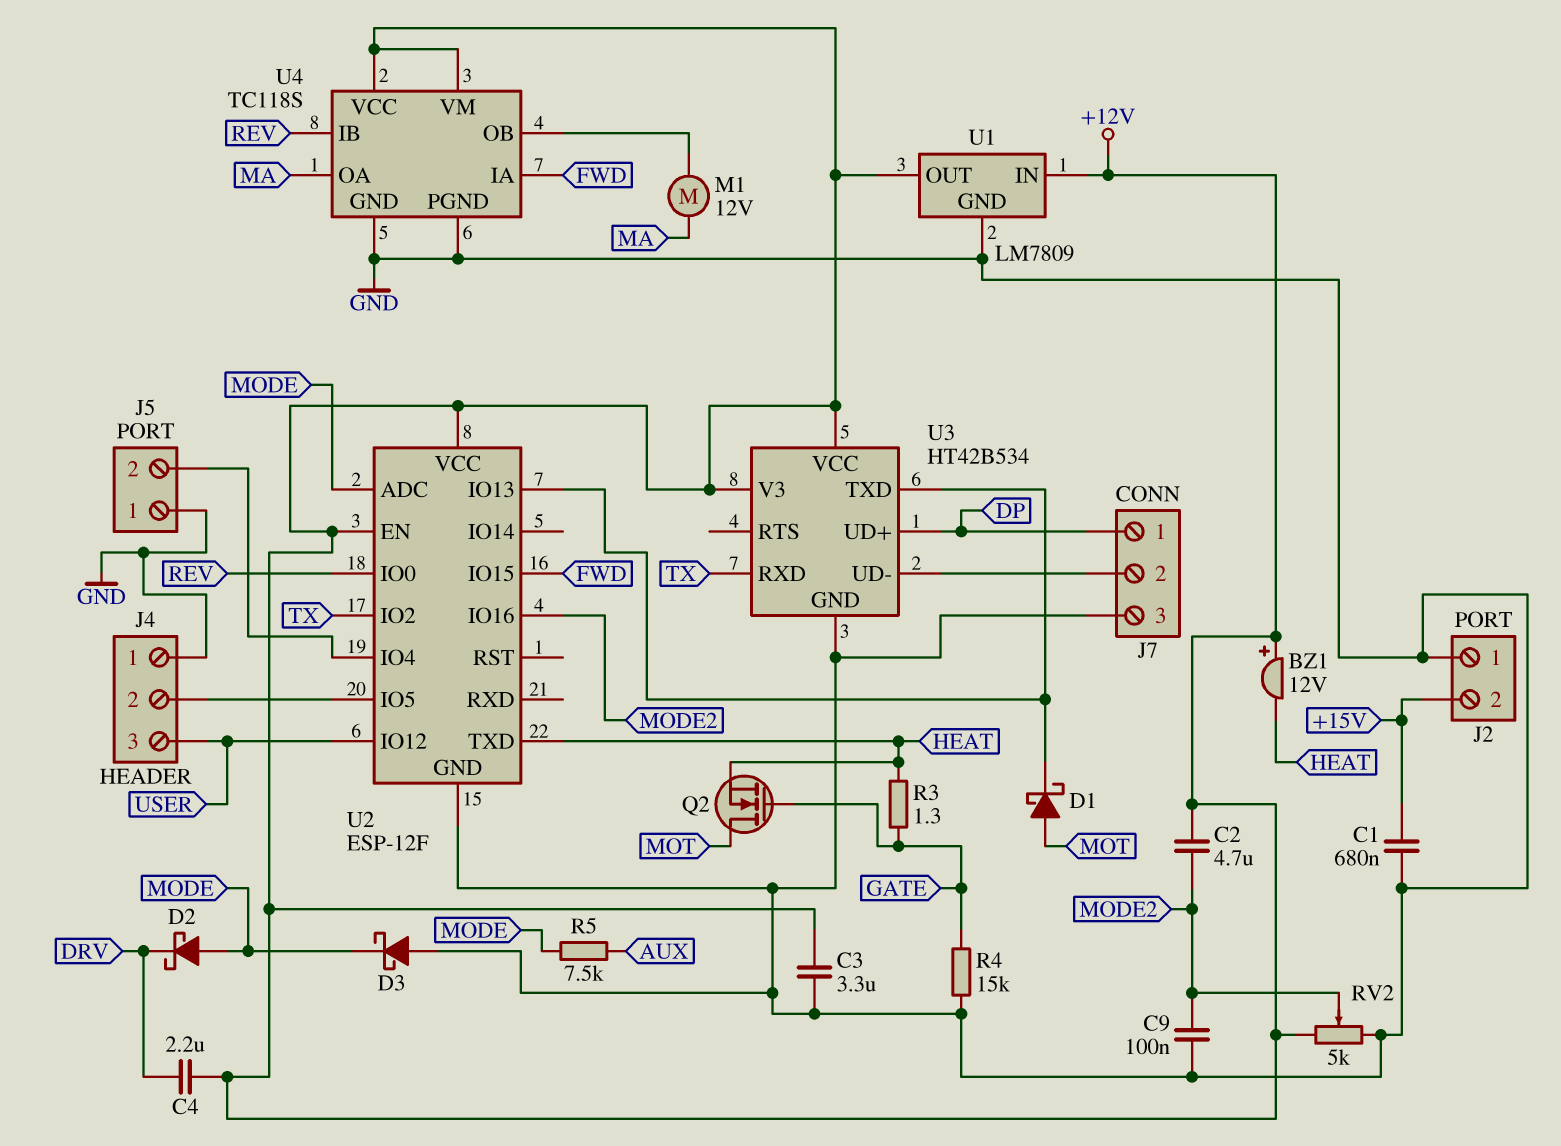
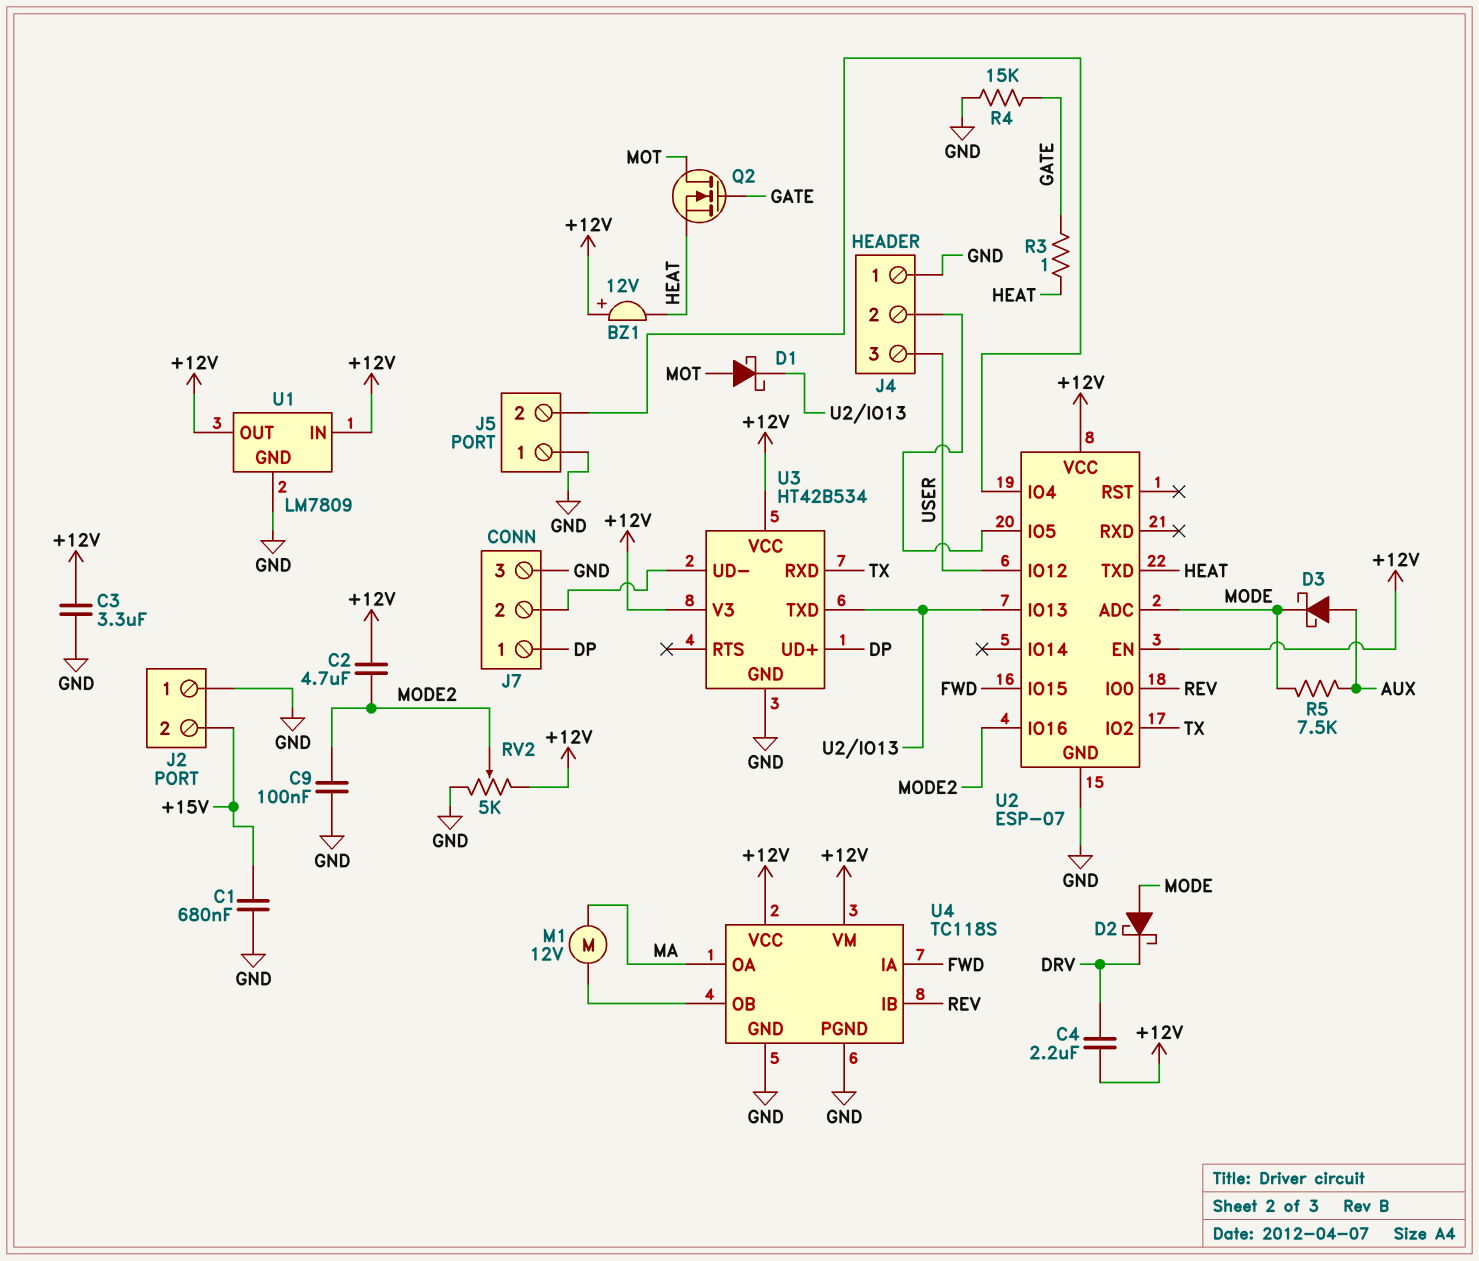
D3: schottky (A GND, K MODE) -> schottky (A AUX, K MODE)
R3: 1.3 (GATE, HEAT) -> 1 (GATE, HEAT)
U2: ESP-12F -> ESP-07

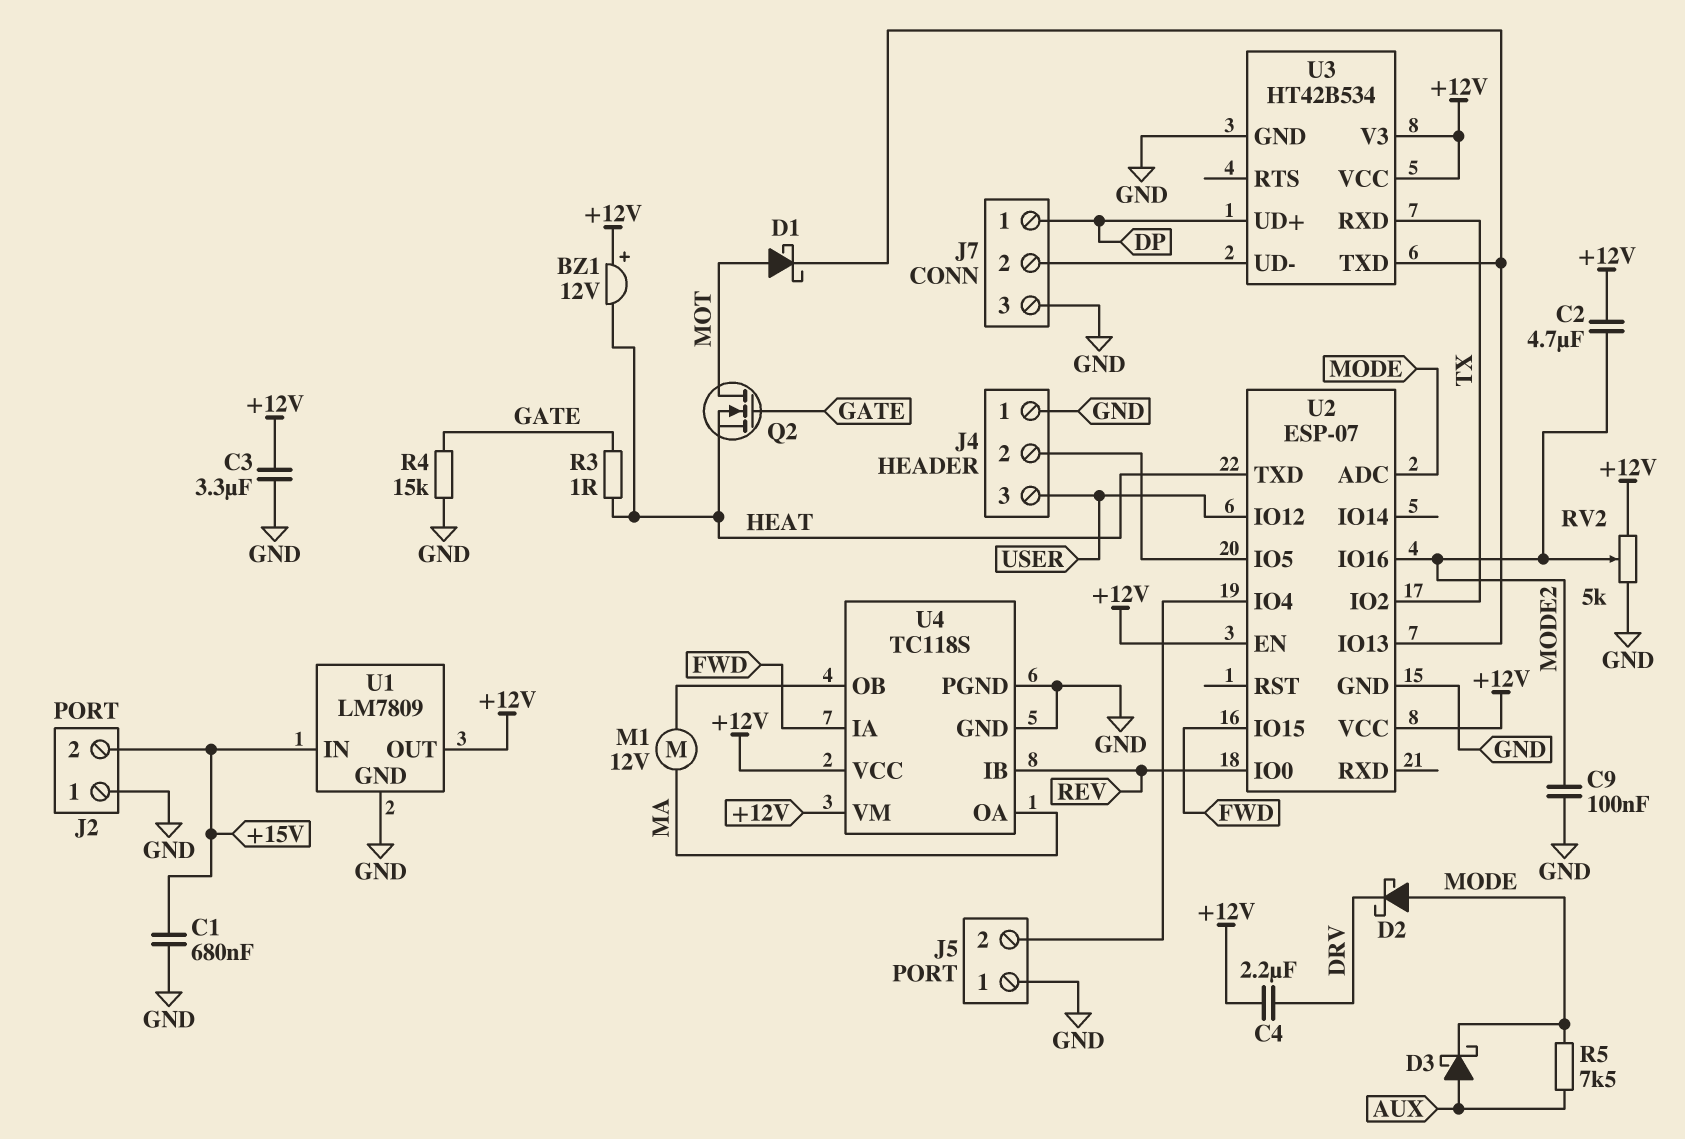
U1 pin IN: +12V -> +15V

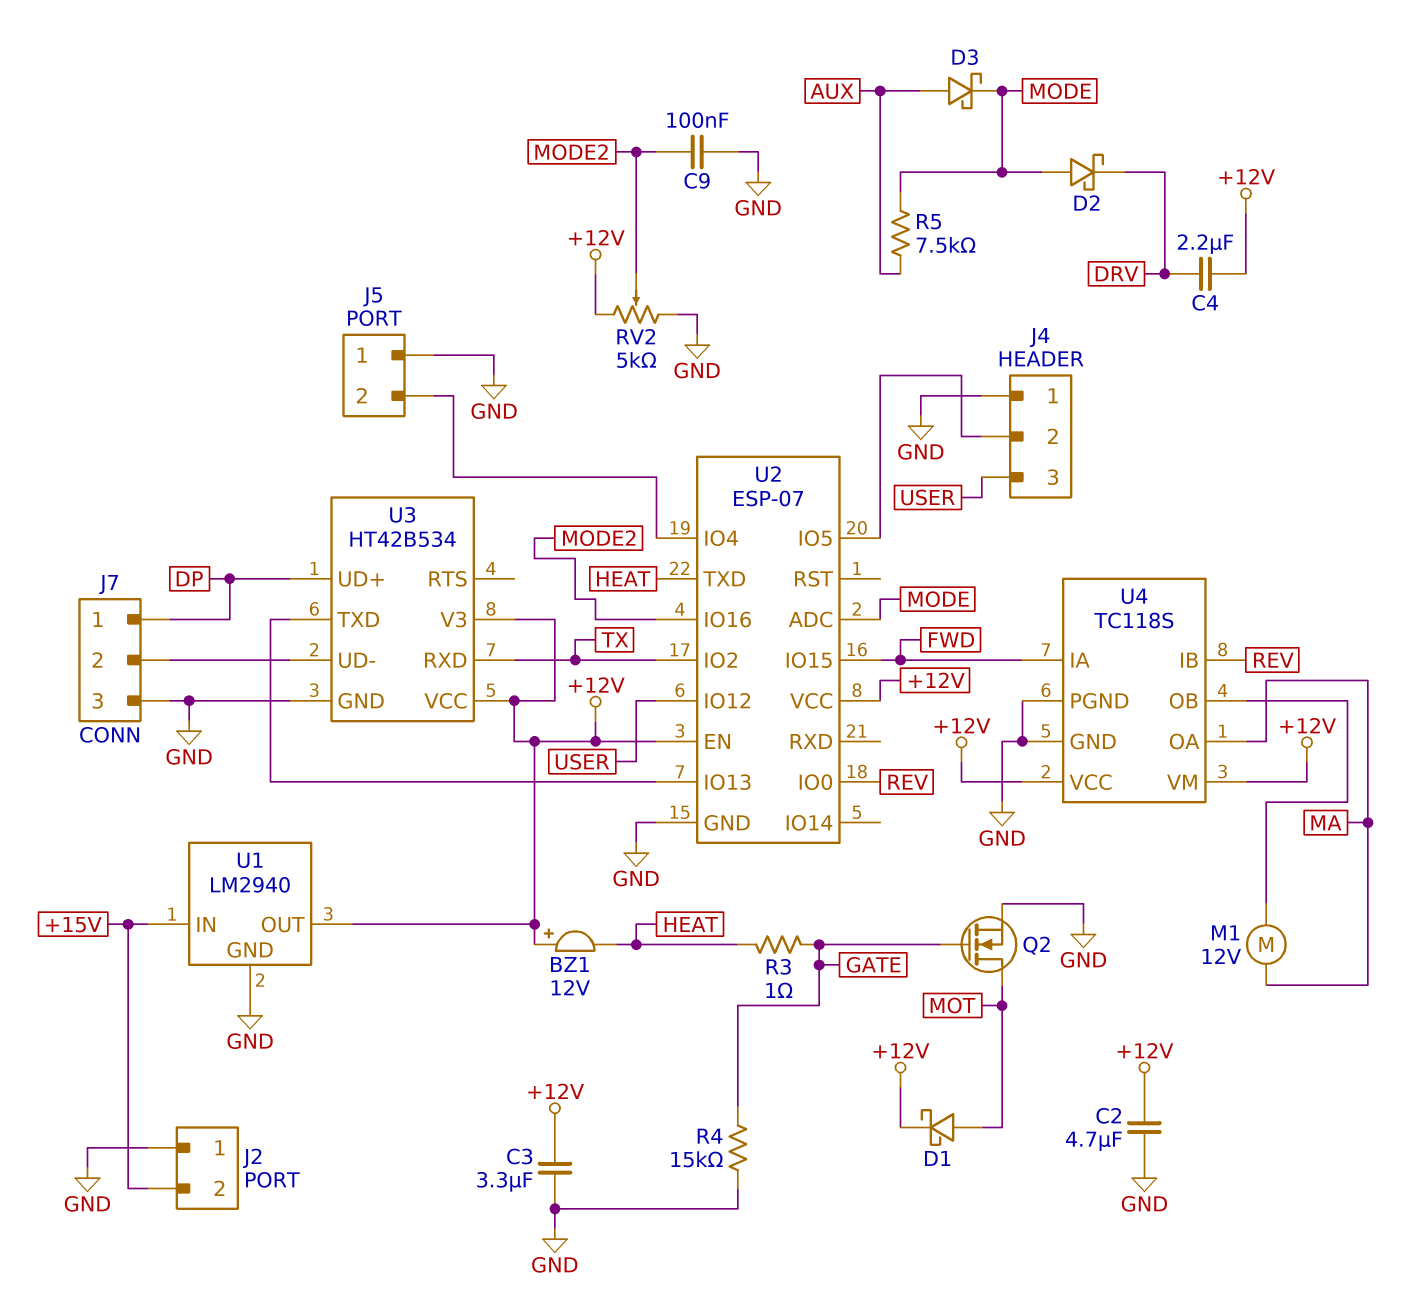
C1: 680nF (+15V, GND) -> none
C2: 4.7uF (+12V, MODE2) -> 4.7uF (+12V, GND)
D1: schottky (A MOT, K U2/IO13) -> schottky (A MOT, K +12V)
Q2: NMOS (G GATE, D MOT, S HEAT) -> NMOS (G GATE, D MOT, S GND)
U1: LM7809 -> LM2940

